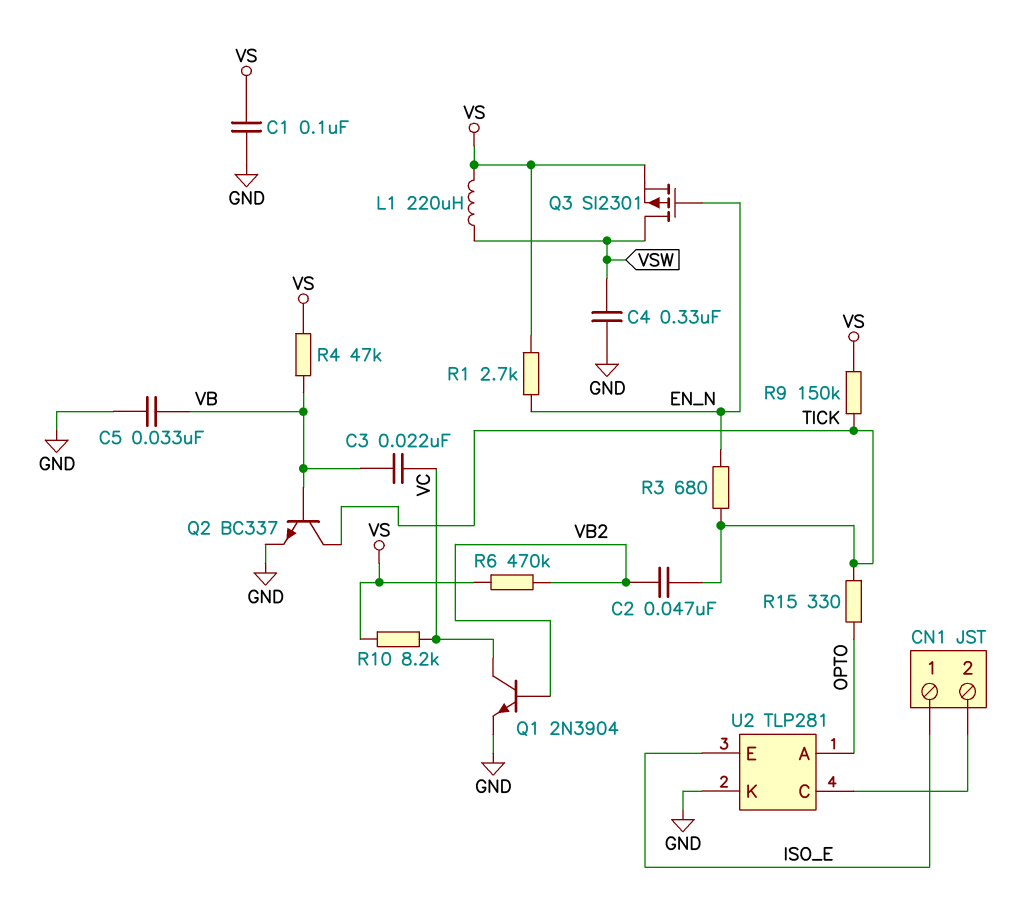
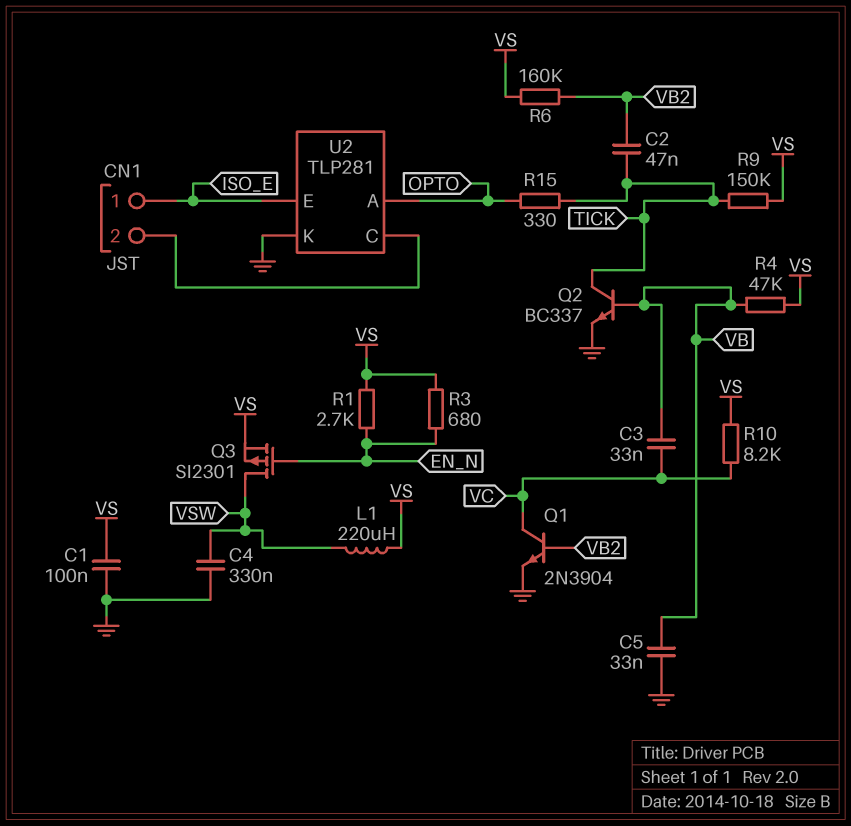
C3: 22nF (VB, VC) -> 33nF (VB, VC)
R3: 680 (EN_N, TICK) -> 680 (EN_N, VS)
R6: 470k (VB2, VS) -> 160k (VB2, VS)

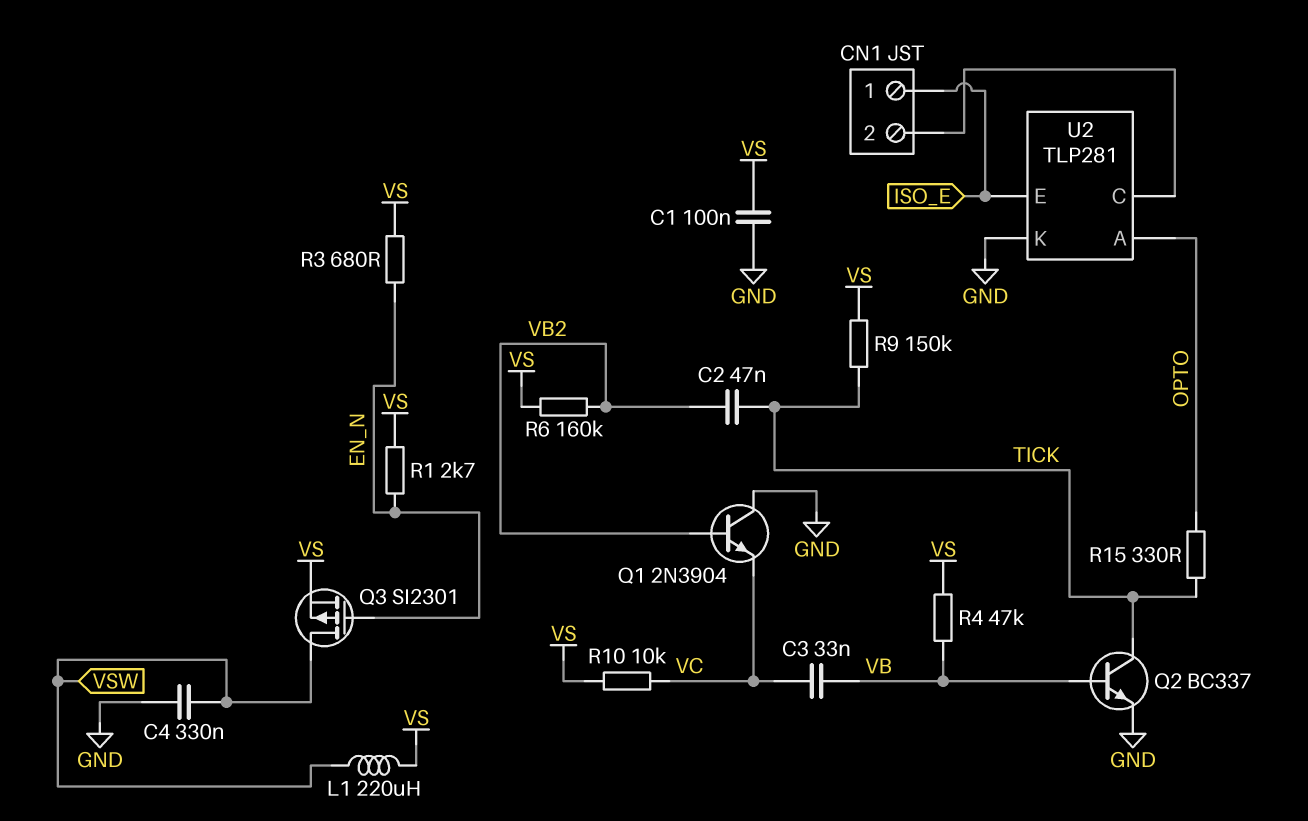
C5: 33nF (GND, VB) -> none
Q1: NPN 2N3904 (B VB2, C VC, E GND) -> NPN 2N3904 (B VB2, C GND, E VC)
R10: 8.2k (VC, VS) -> 10k (VC, VS)

